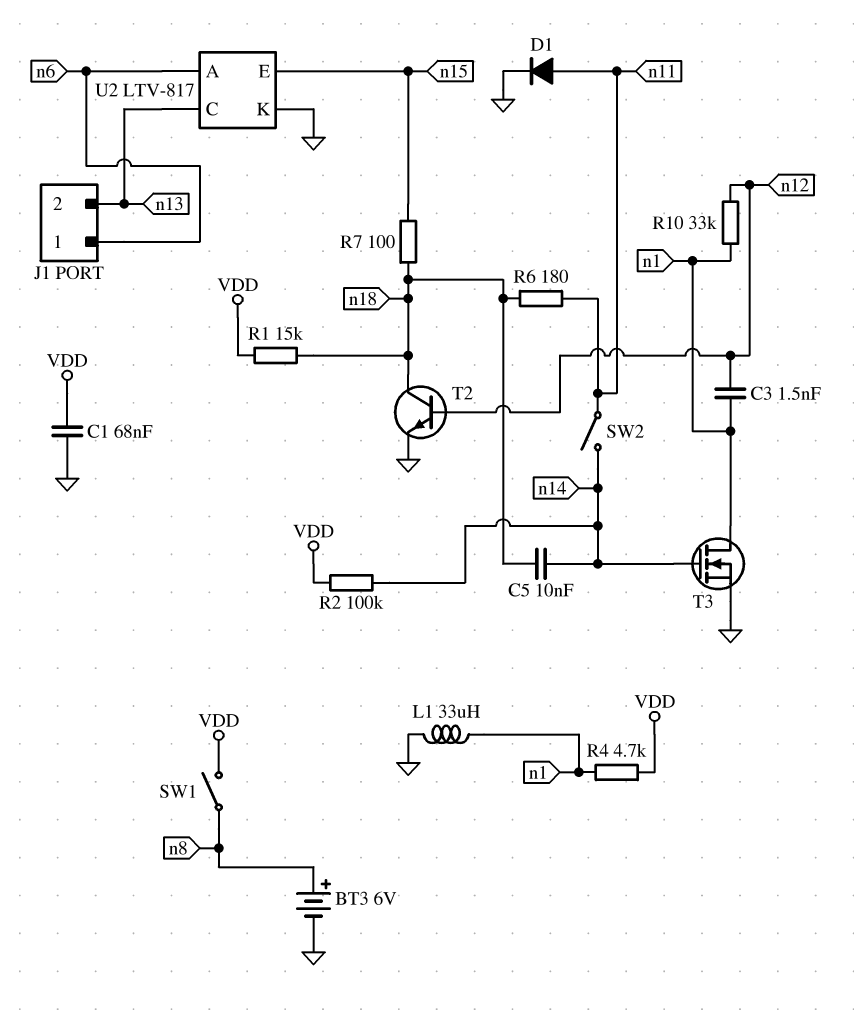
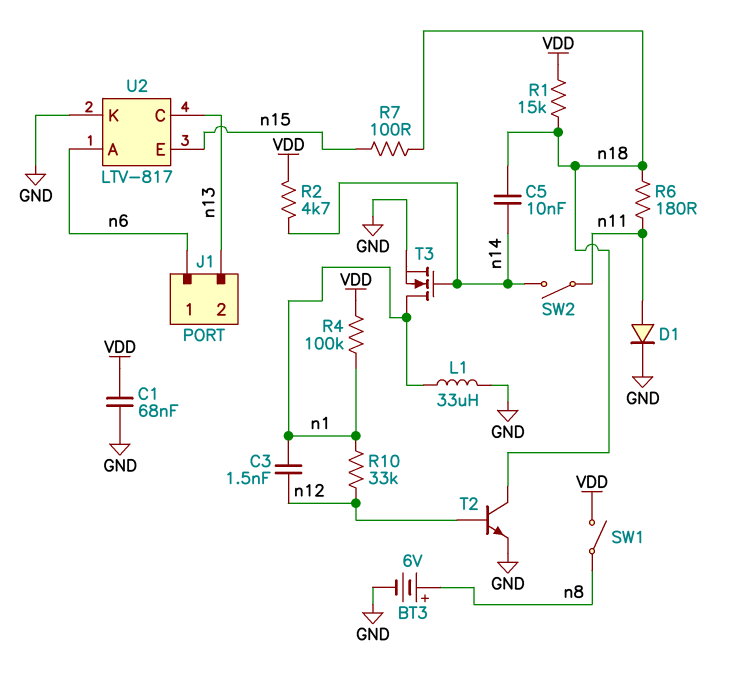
R2: 100k (VDD, n14) -> 4.7k (VDD, n14)
R4: 4.7k (VDD, n1) -> 100k (VDD, n1)

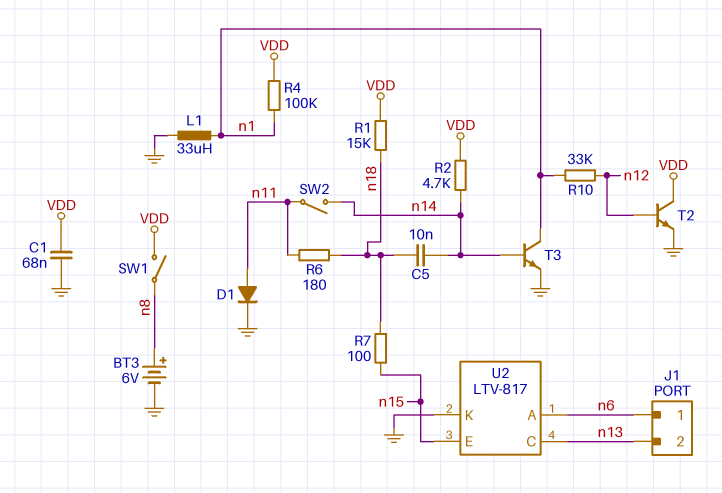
C3: 1.5nF (n1, n12) -> none
T2: NPN (B n12, C n18, E GND) -> NPN (B n12, C VDD, E GND)
T3: NMOS (G n14, D n1, S GND) -> NPN (B n14, C n1, E GND)

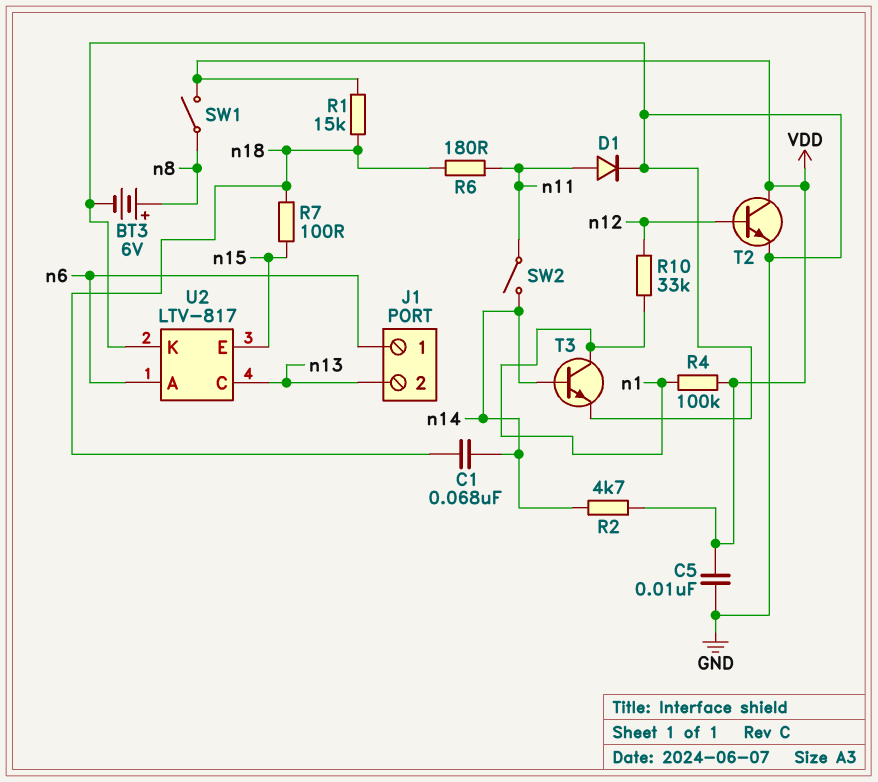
C1: 68nF (GND, VDD) -> 68nF (n14, n18)
C5: 10nF (n14, n18) -> 10nF (GND, VDD)
L1: 33uH (GND, n1) -> none

